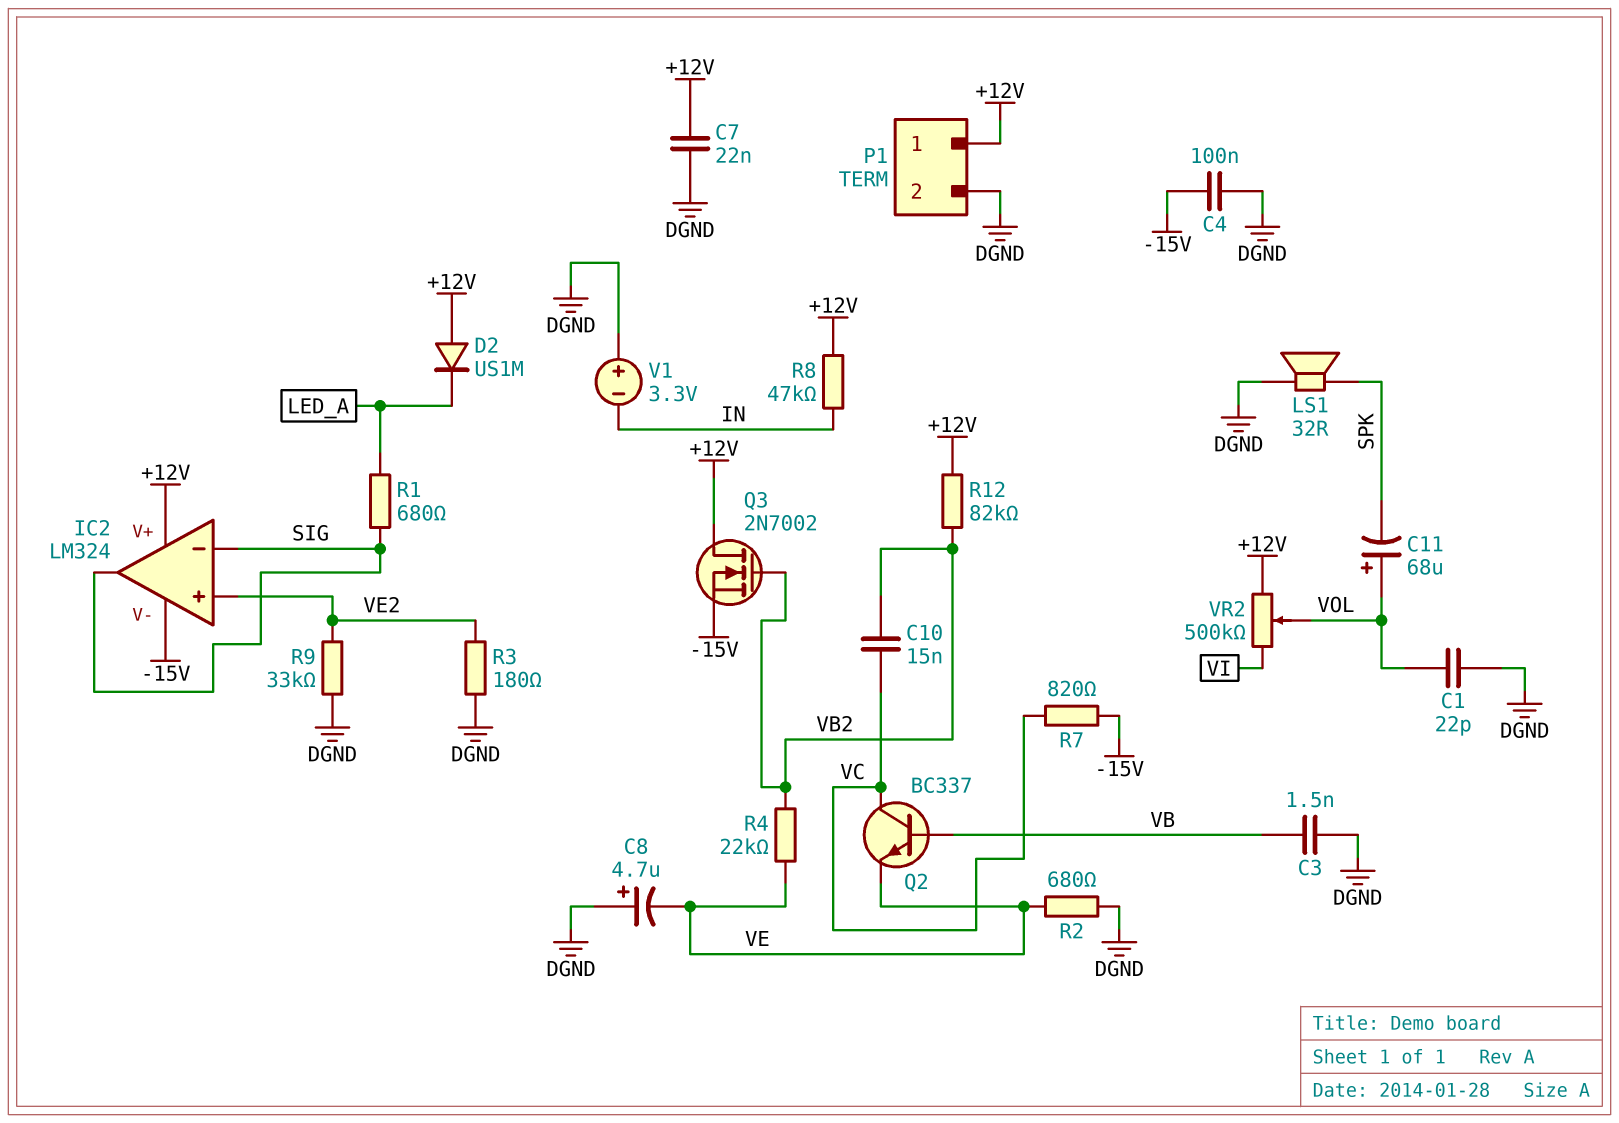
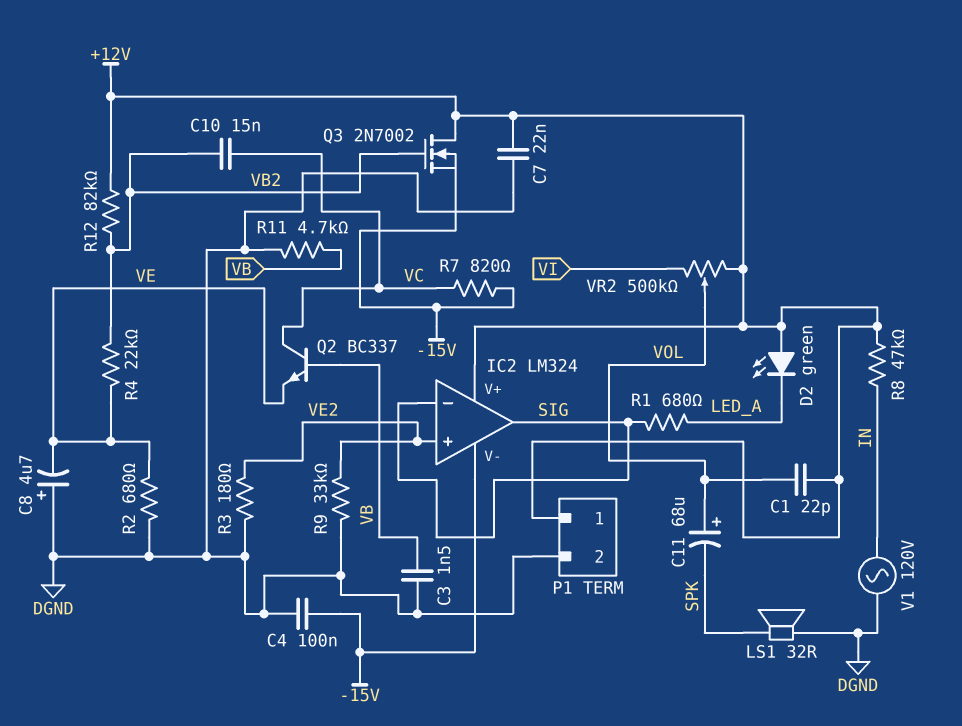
C1: 22pF (DGND, VOL) -> 22pF (+12V, VOL)
D2: diode US1M (A +12V, K LED_A) -> LED green (A +12V, K LED_A)
R11: none -> 4.7k (DGND, VB)
V1: 3.3V (plus DGND, minus IN) -> AC 120V (DGND, IN)

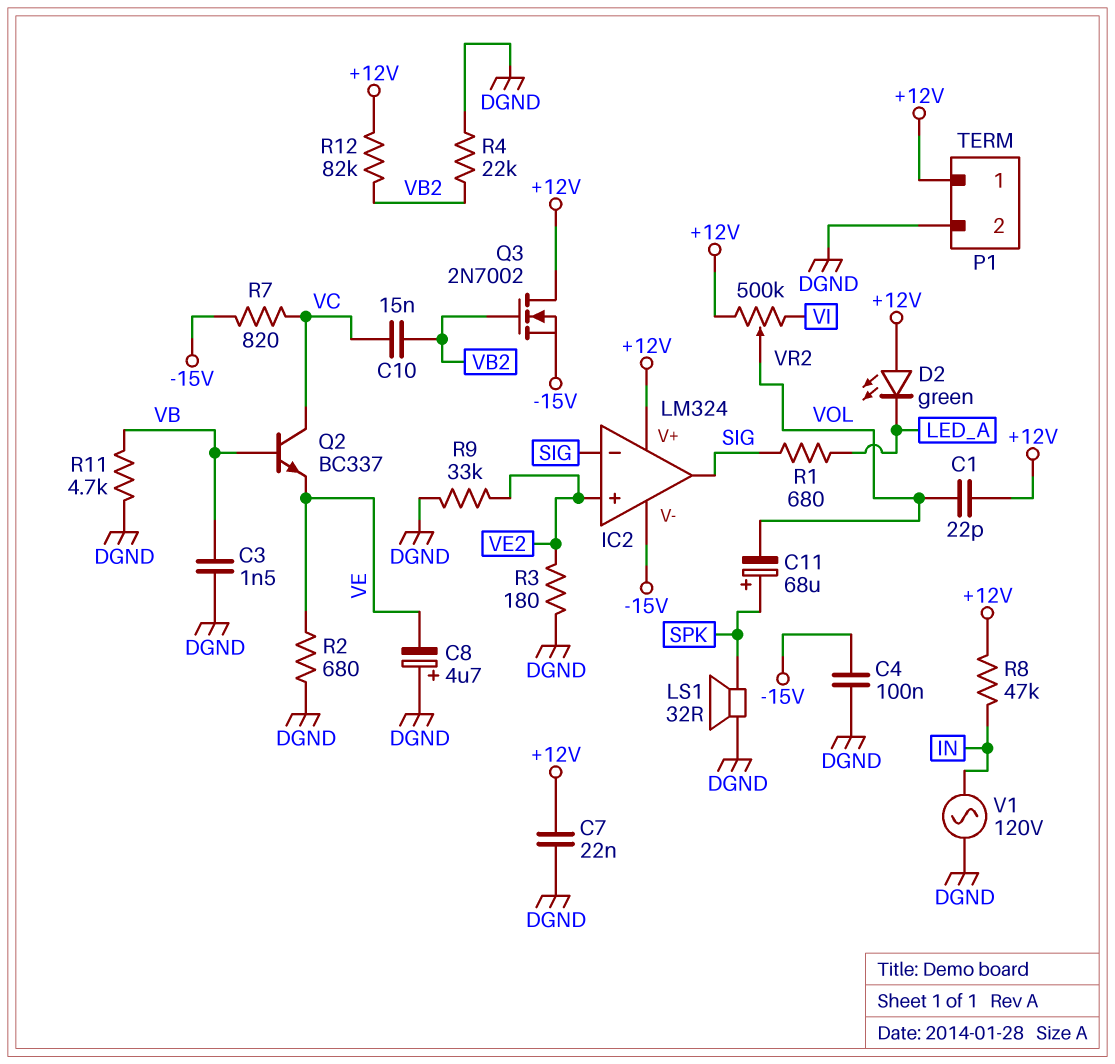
C11: 68uF (plus VOL, minus SPK) -> 68uF (plus SPK, minus VOL)
R4: 22k (VB2, VE) -> 22k (DGND, VB2)

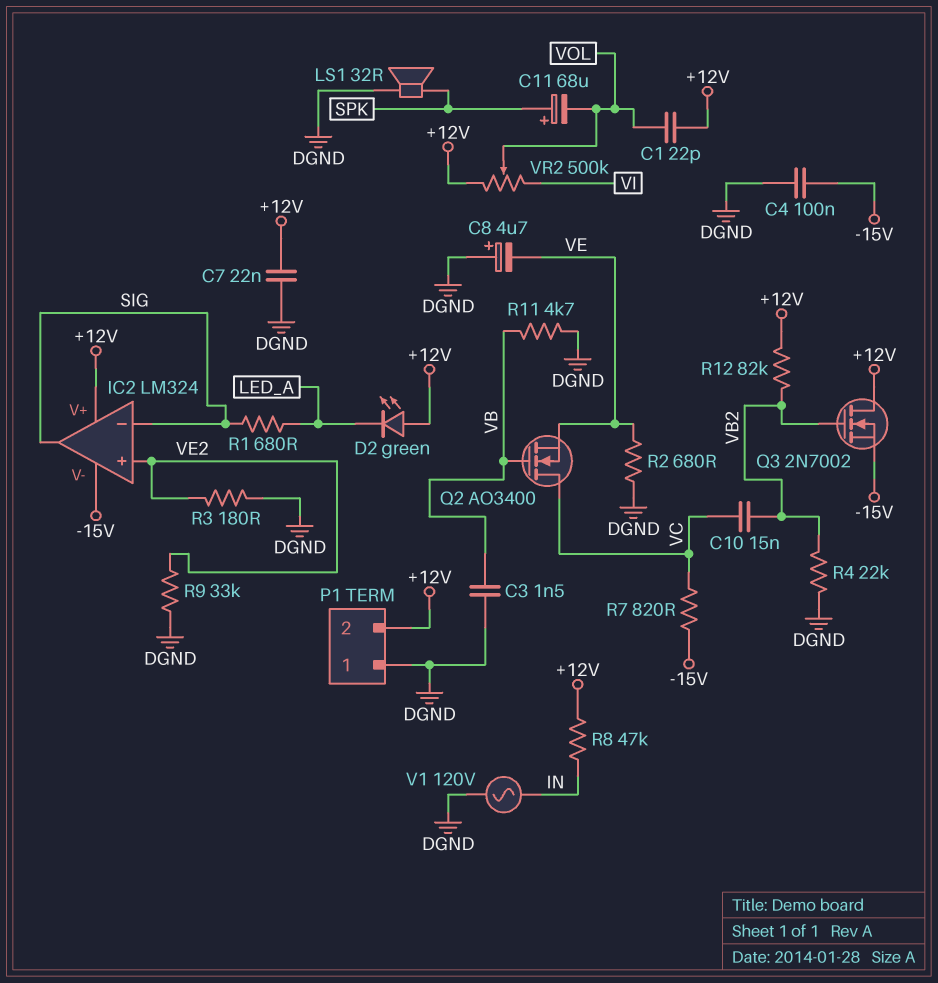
P1 pin 1: +12V -> DGND
P1 pin 2: DGND -> +12V
Q2: NPN BC337 (B VB, C VC, E VE) -> NMOS AO3400 (G VB, D VC, S VE)

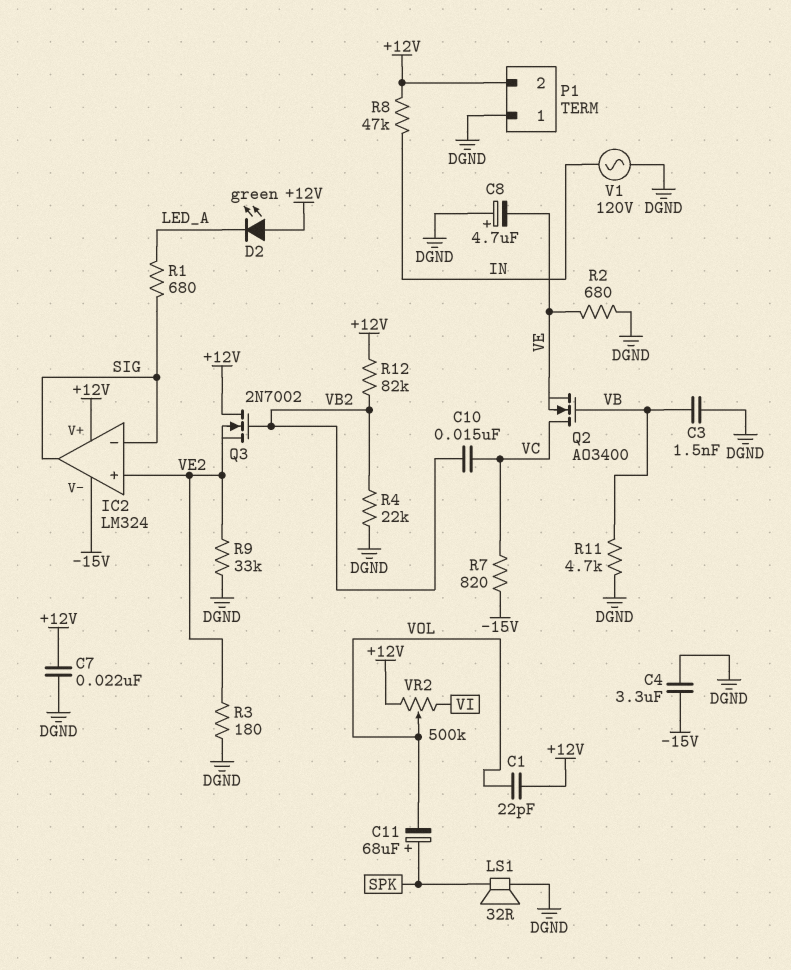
C4: 100nF (-15V, DGND) -> 3.3uF (-15V, DGND)
Q3: NMOS 2N7002 (G VB2, D +12V, S -15V) -> NMOS 2N7002 (G VB2, D +12V, S VE2)

